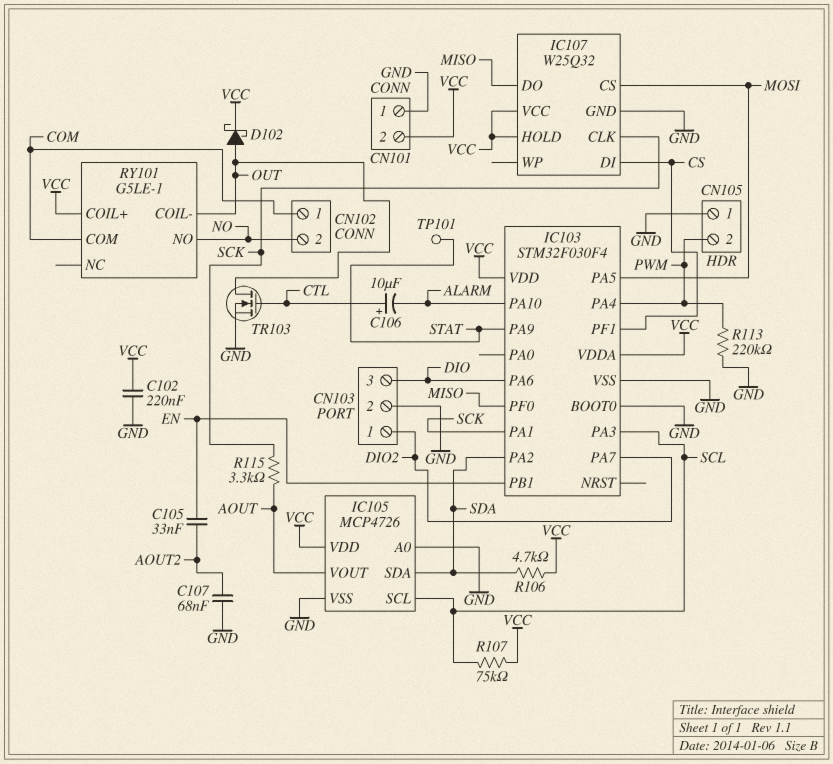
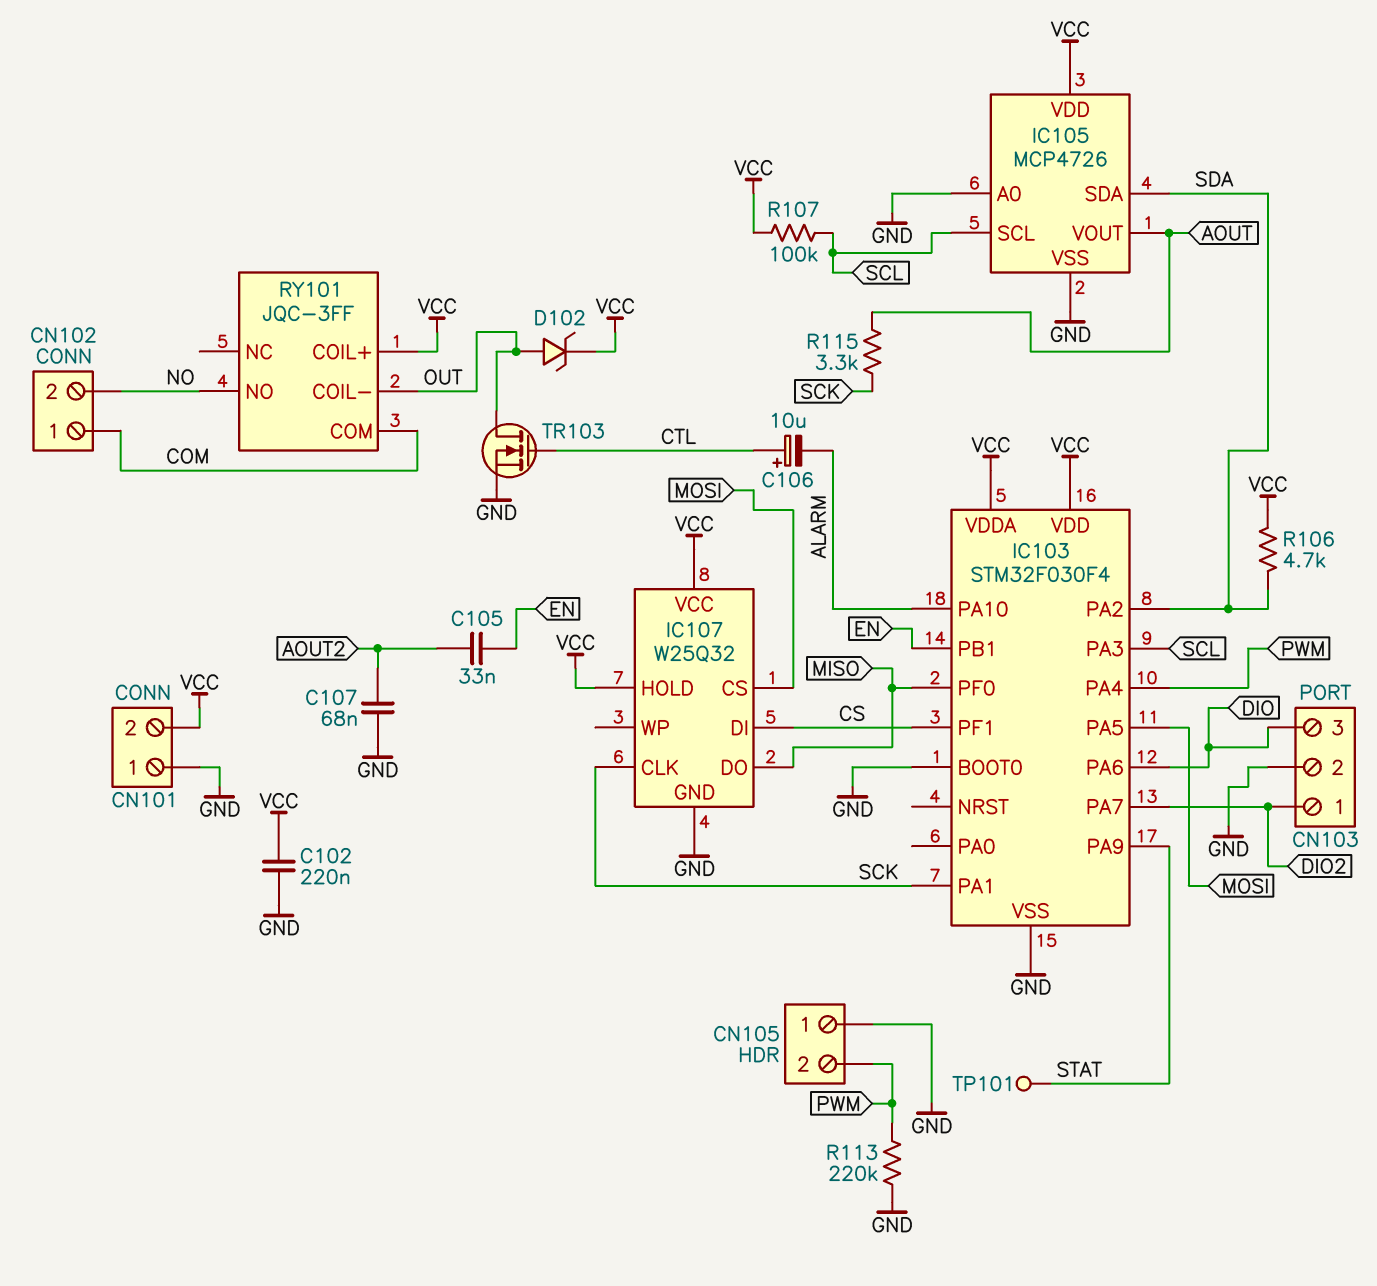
D102: schottky (A OUT, K VCC) -> zener (A OUT, K VCC)
R107: 75k (SCL, VCC) -> 100k (SCL, VCC)
RY101: G5LE-1 -> JQC-3FF

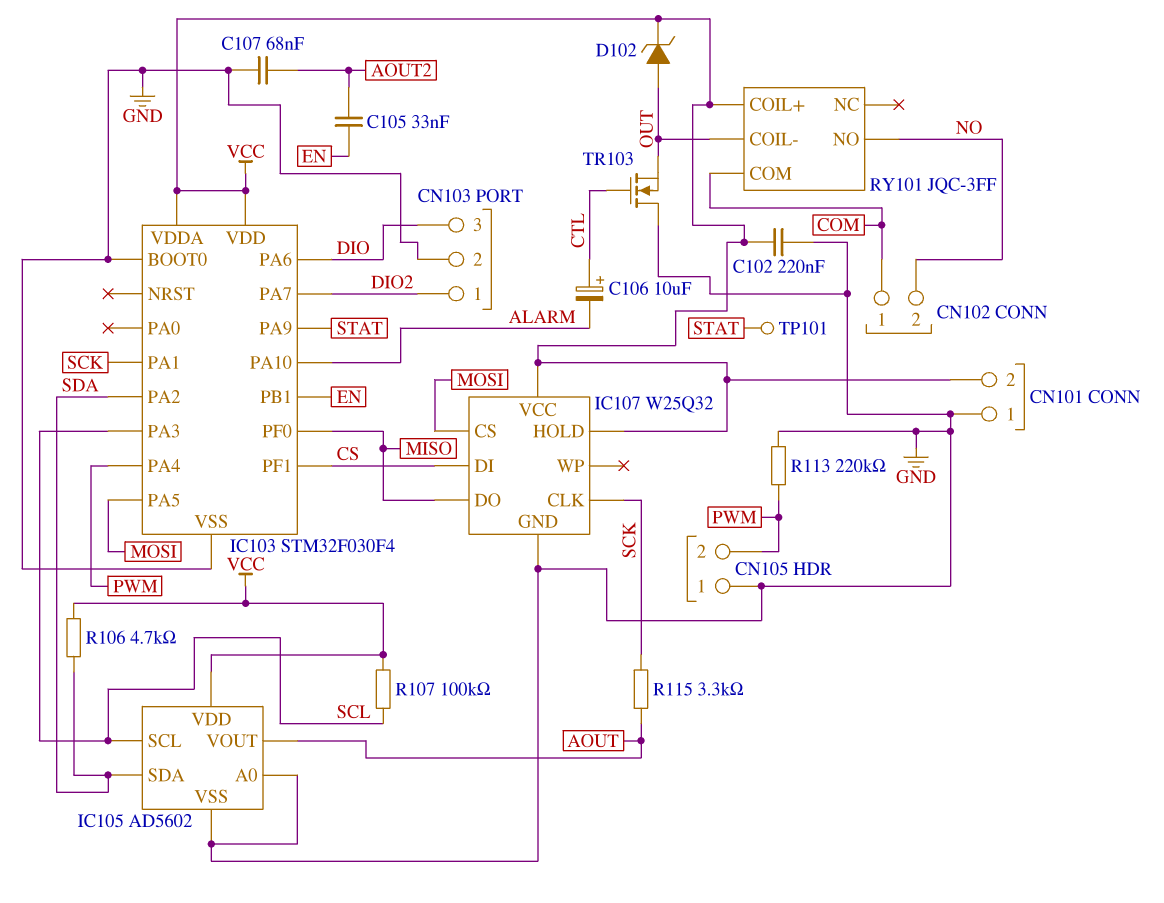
IC105: MCP4726 -> AD5602
TR103: NMOS (G CTL, D OUT, S GND) -> NMOS (G CTL, D GND, S OUT)

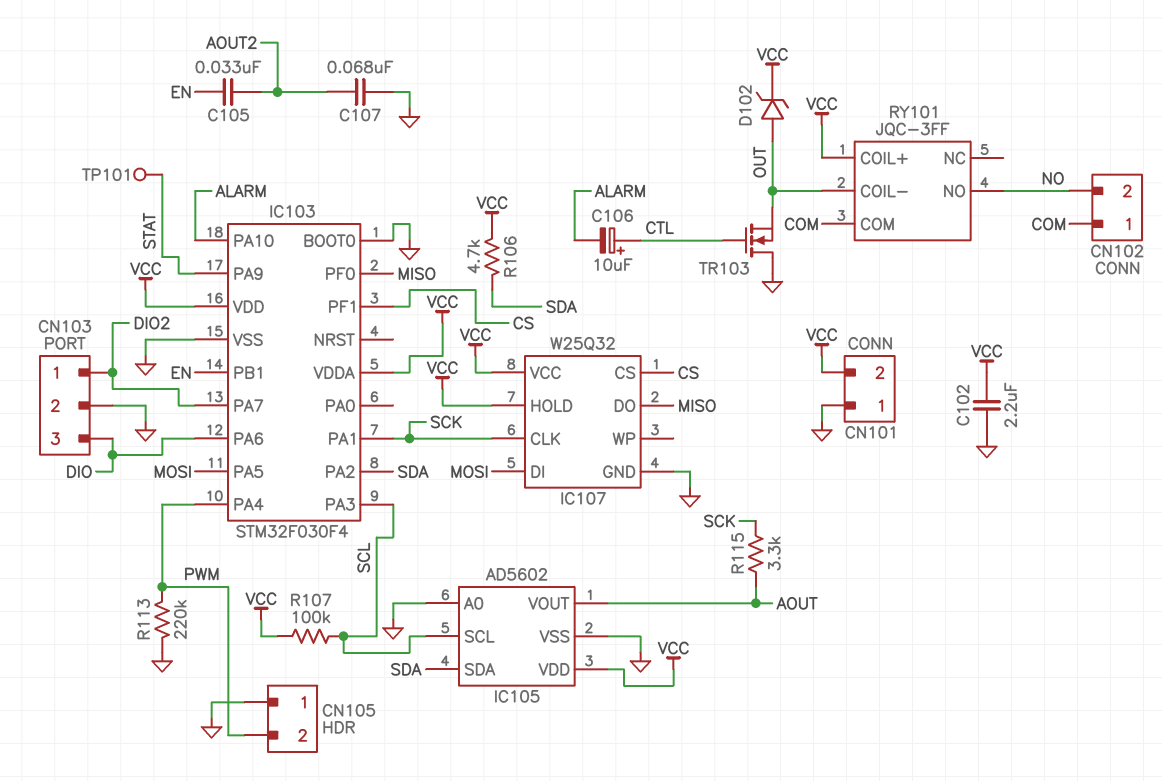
C102: 220nF (GND, VCC) -> 2.2uF (GND, VCC)
IC107 pin CS: MOSI -> CS
IC107 pin DI: CS -> MOSI

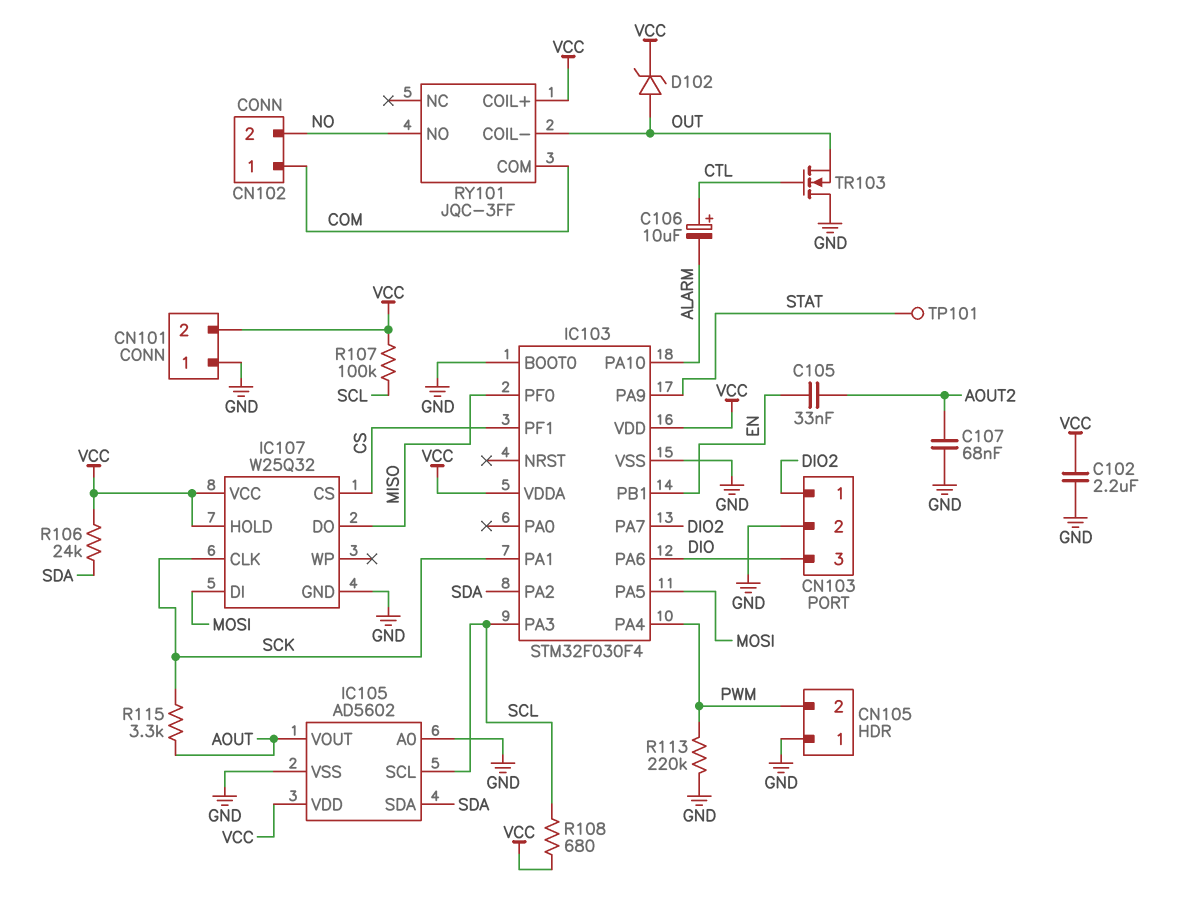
R106: 4.7k (SDA, VCC) -> 24k (SDA, VCC)
R108: none -> 680 (SCL, VCC)

